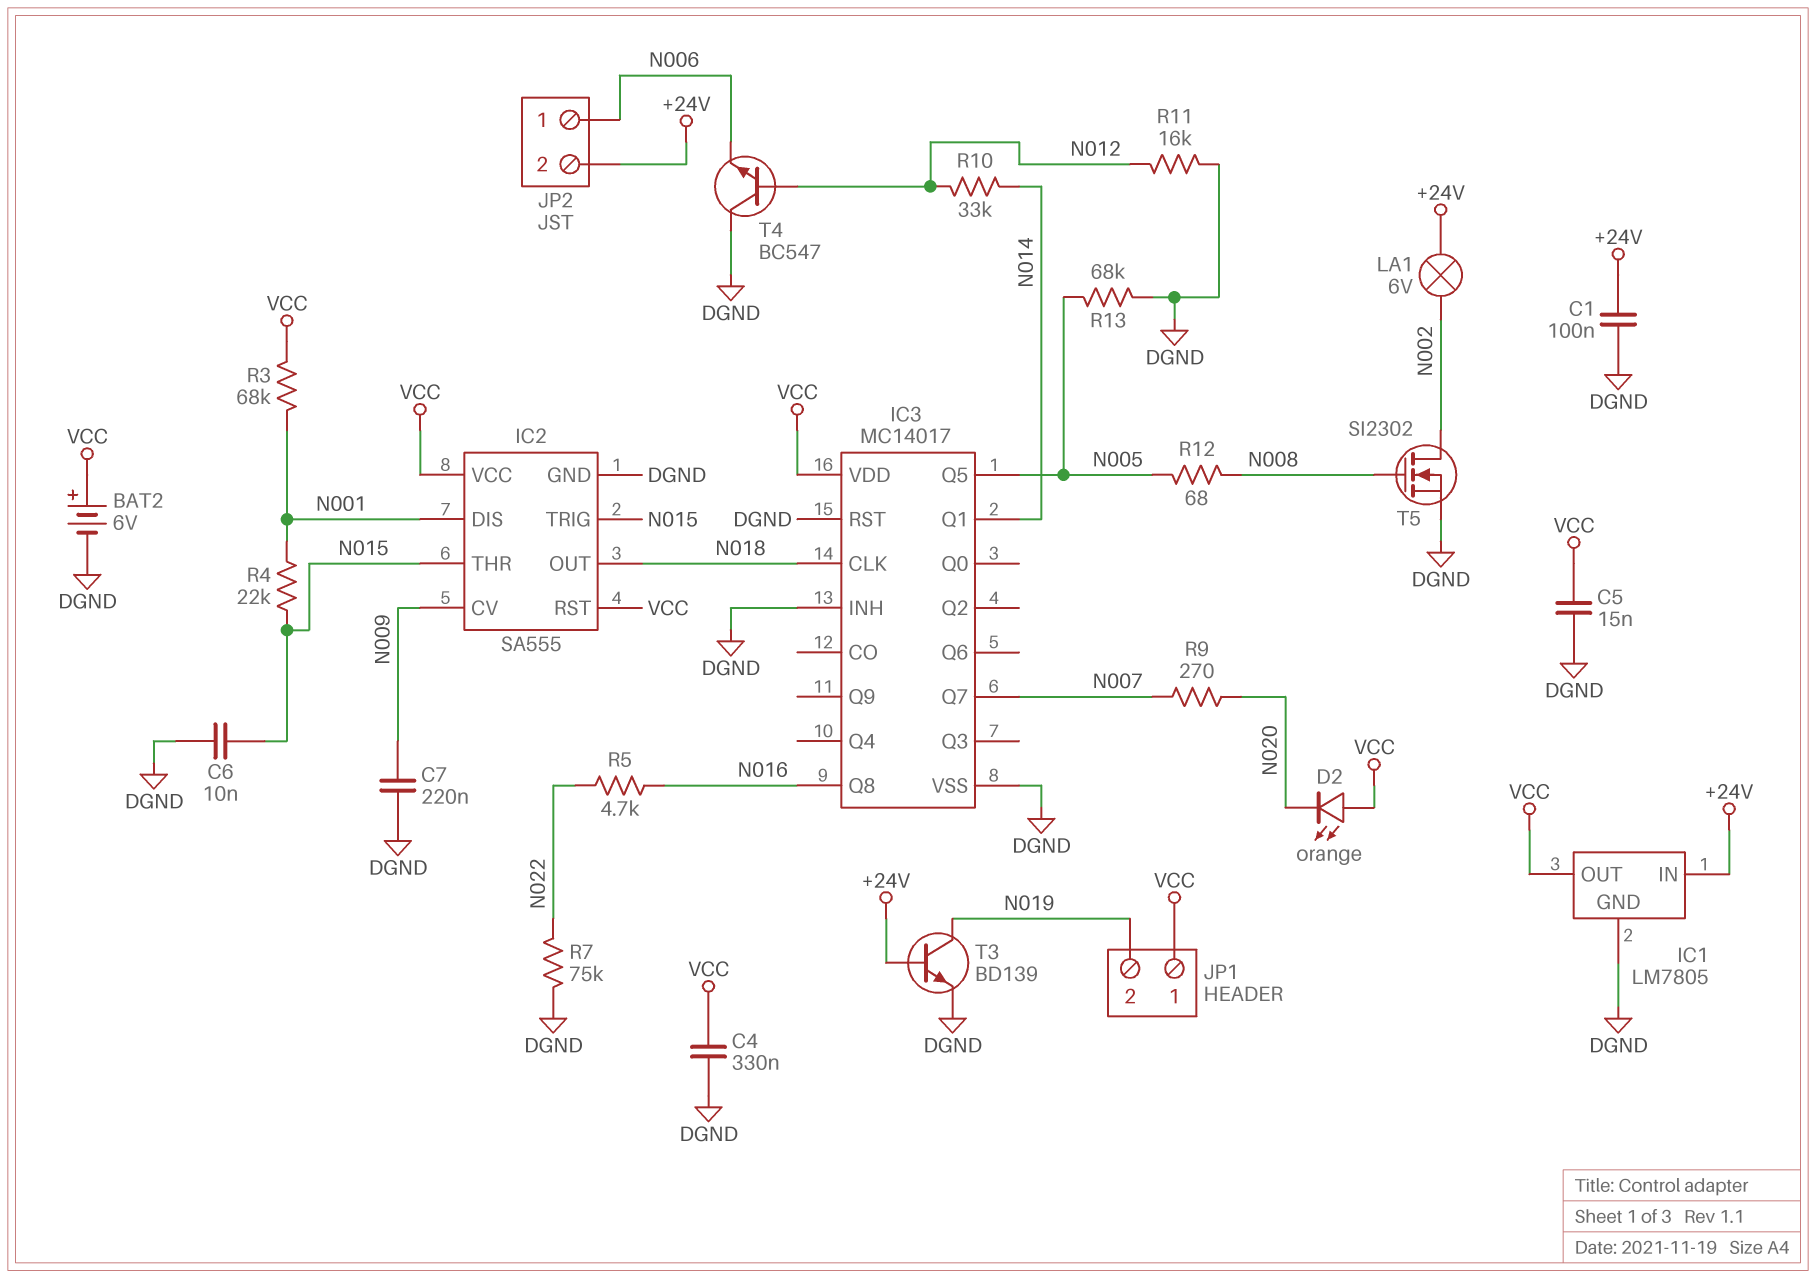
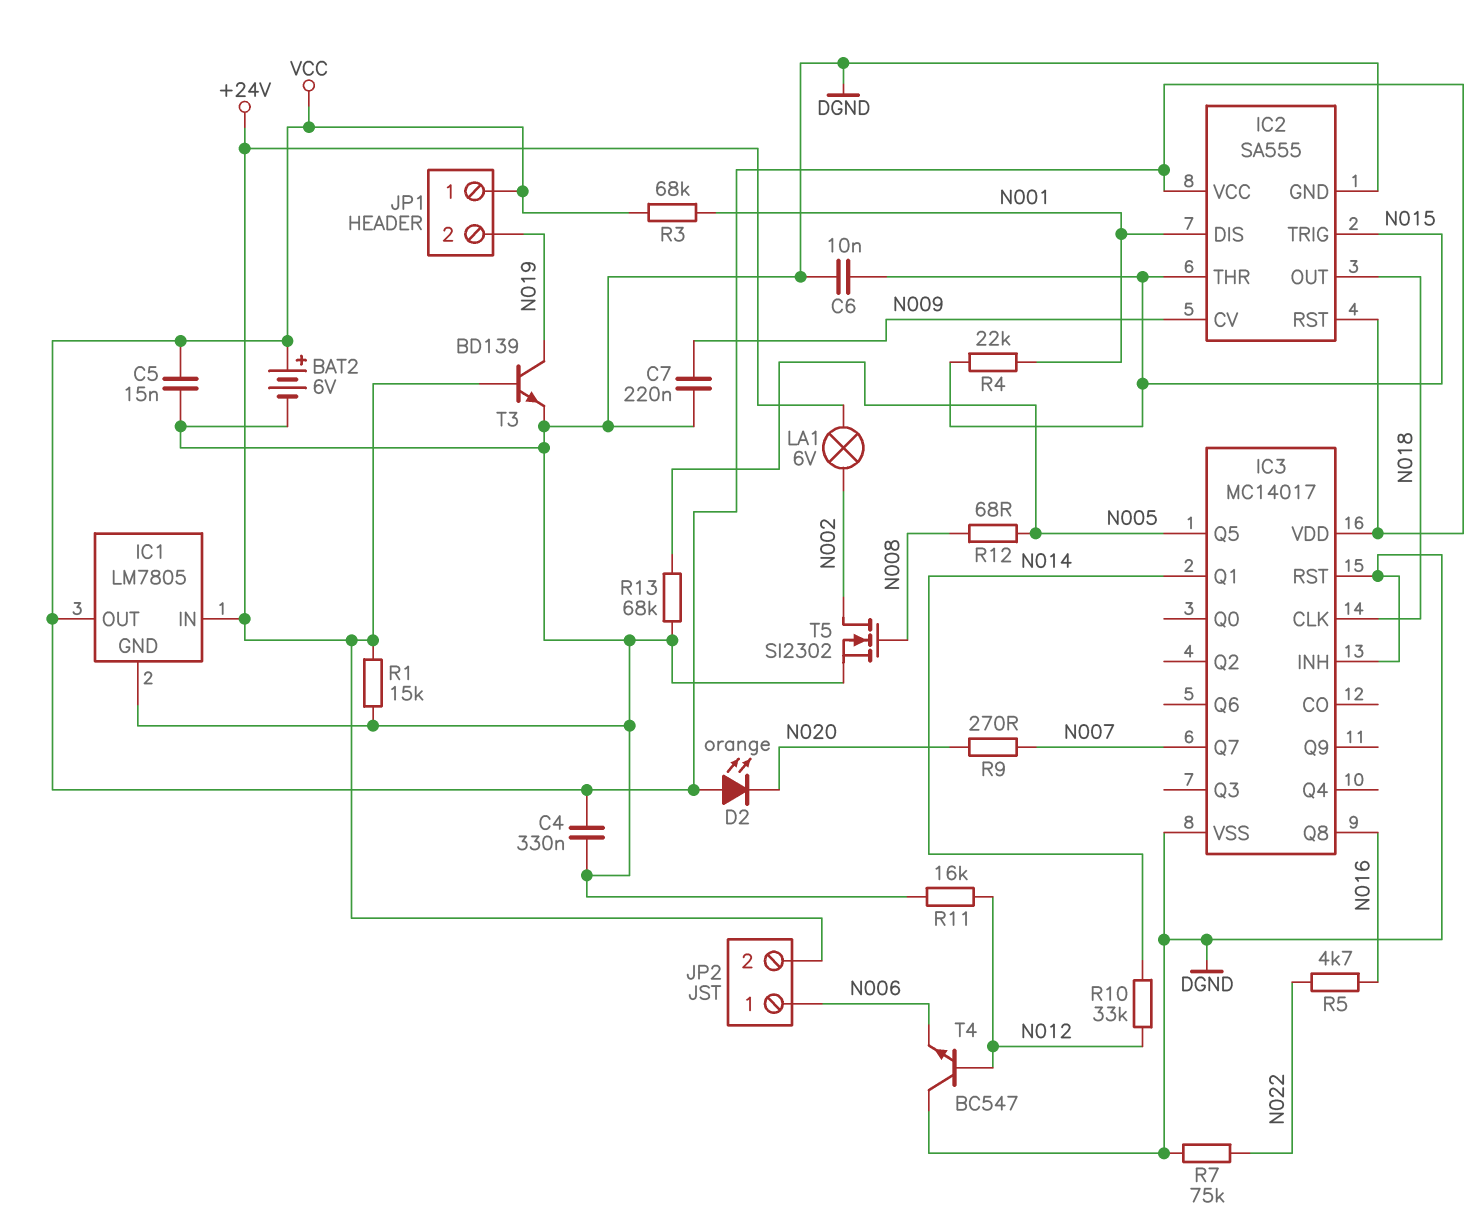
C1: 100nF (+24V, DGND) -> none
R1: none -> 15k (+24V, DGND)

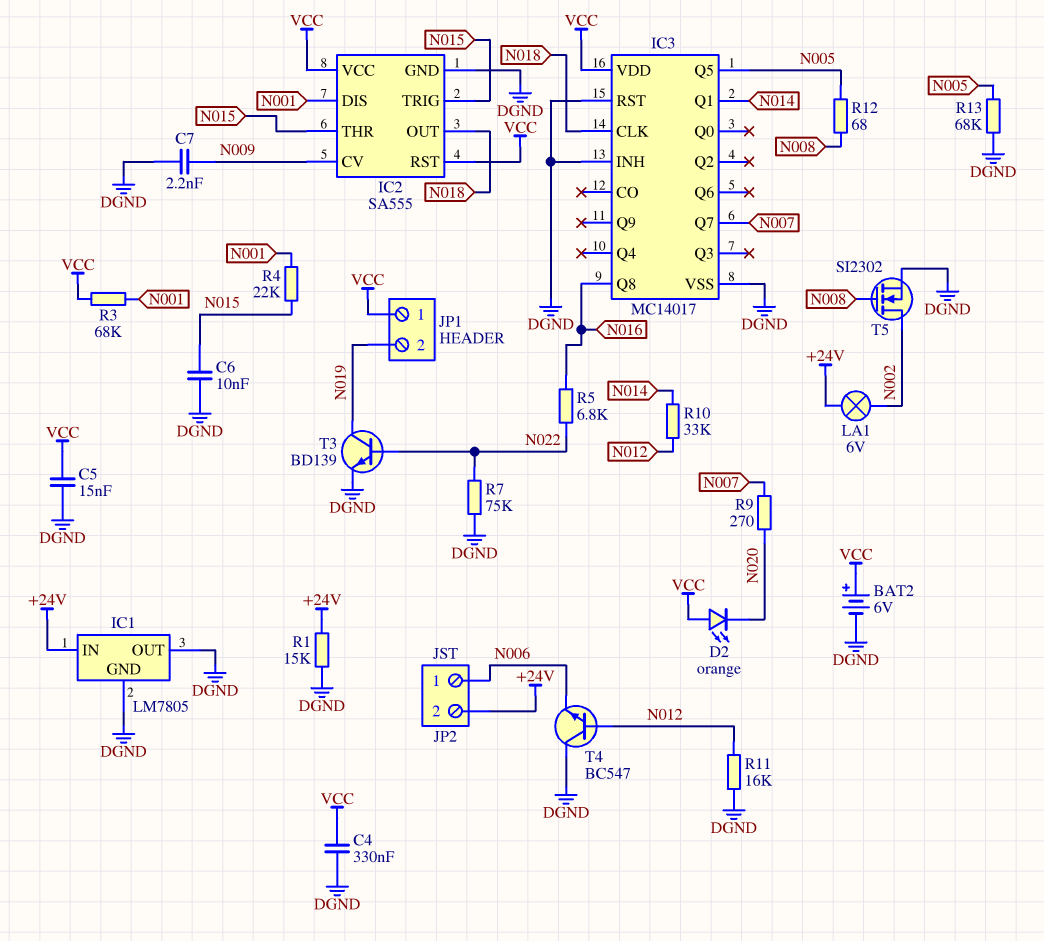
C7: 220nF (DGND, N009) -> 2.2nF (DGND, N009)
IC1 pin OUT: VCC -> DGND
R5: 4.7k (N016, N022) -> 6.8k (N016, N022)
T3: NPN BD139 (B +24V, C N019, E DGND) -> NPN BD139 (B N022, C N019, E DGND)

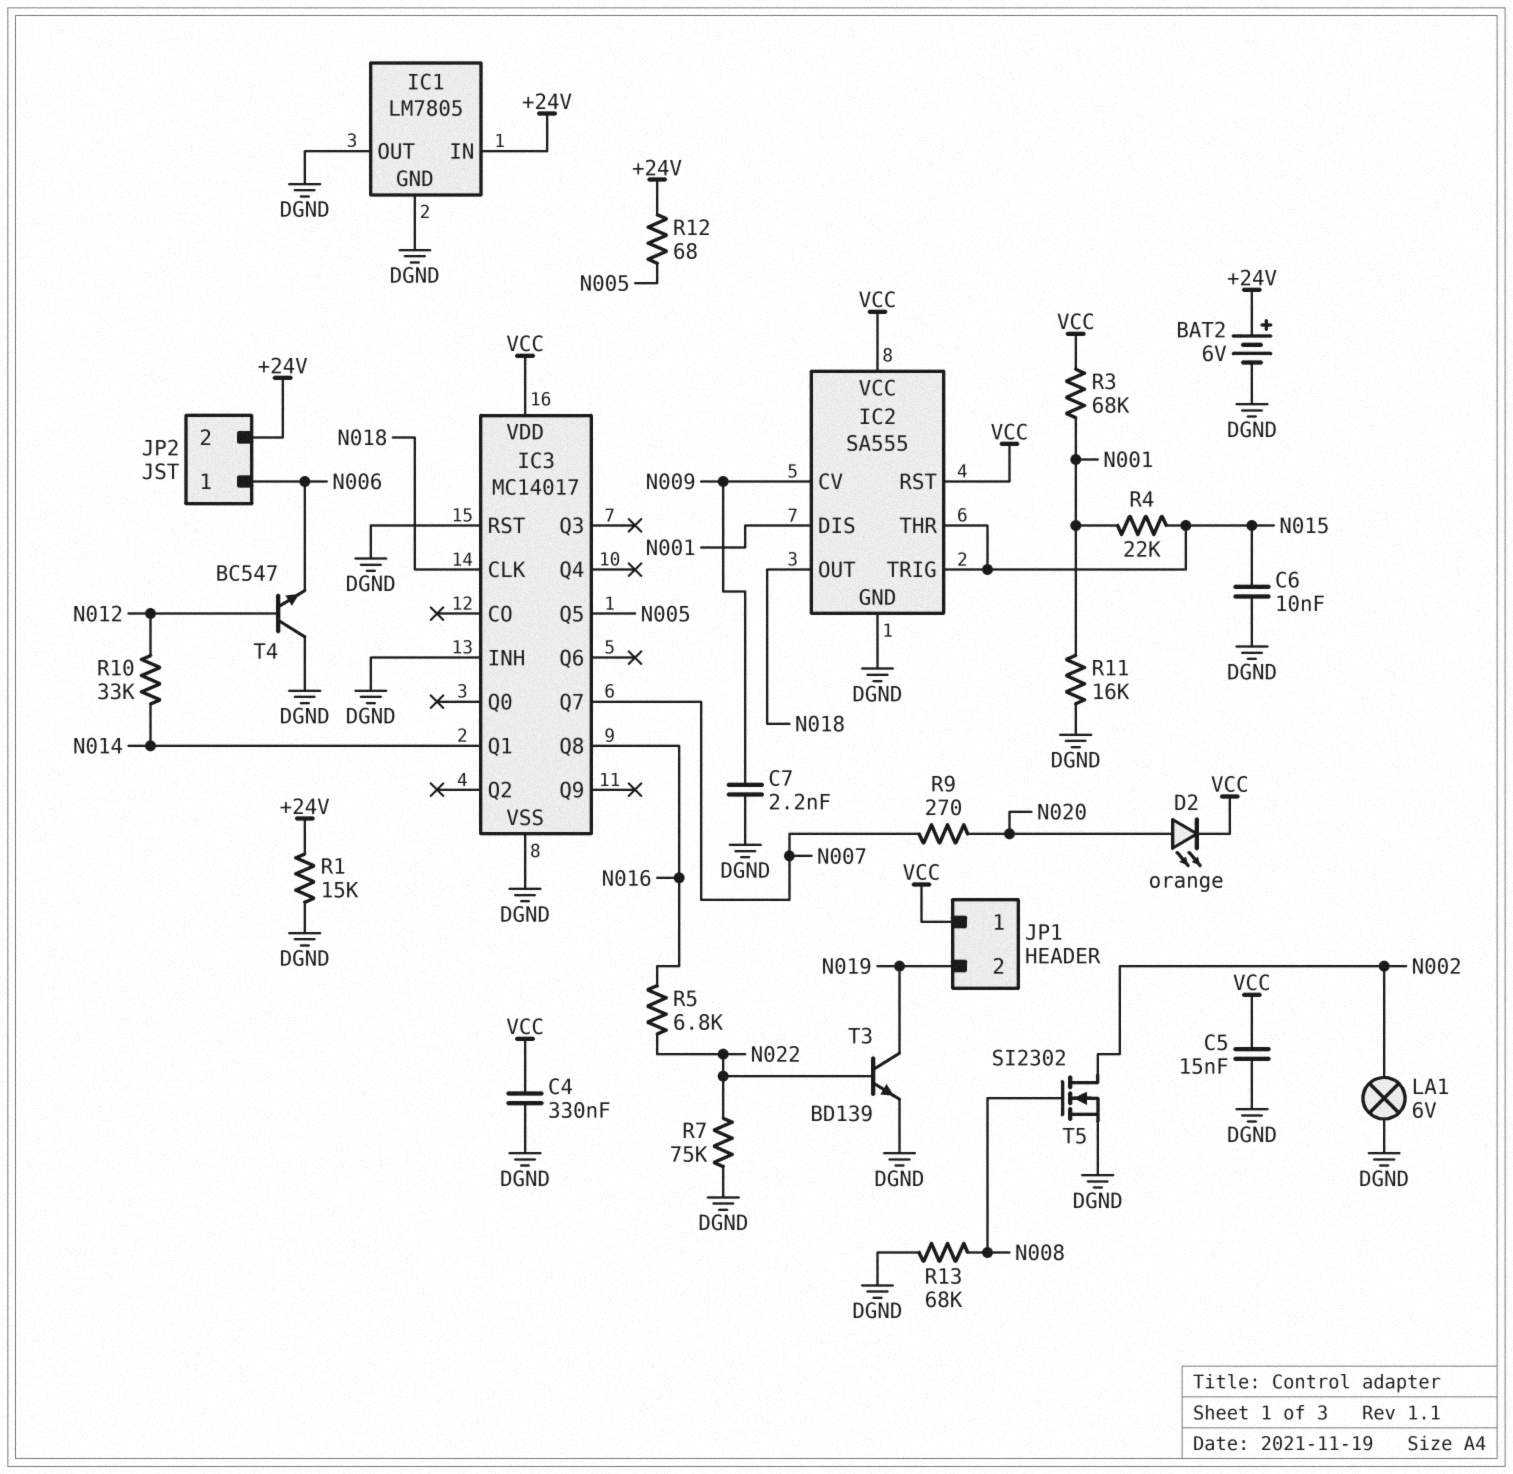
BAT2: 6V (plus VCC, minus DGND) -> 6V (plus +24V, minus DGND)
D2: LED orange (A VCC, K N020) -> LED orange (A N020, K VCC)
LA1: lamp 6V (+24V, N002) -> lamp 6V (DGND, N002)
R11: 16k (DGND, N012) -> 16k (DGND, N001)
R12: 68 (N005, N008) -> 68 (+24V, N005)
R13: 68k (DGND, N005) -> 68k (DGND, N008)

